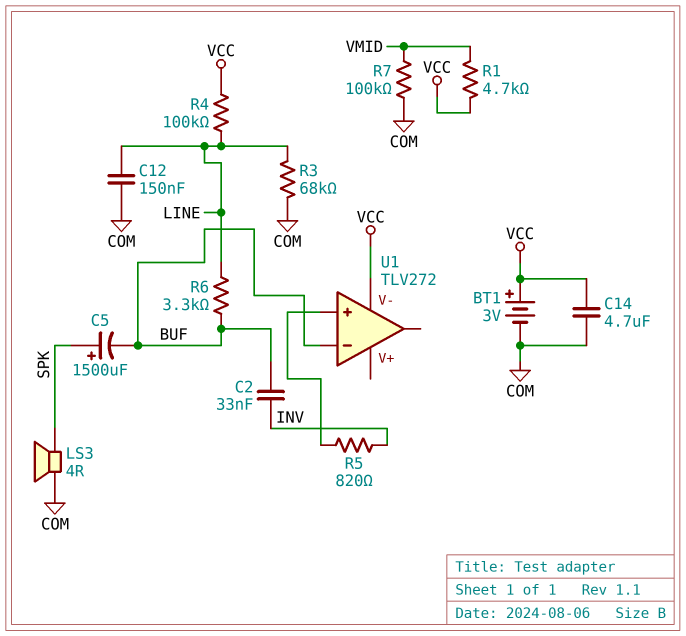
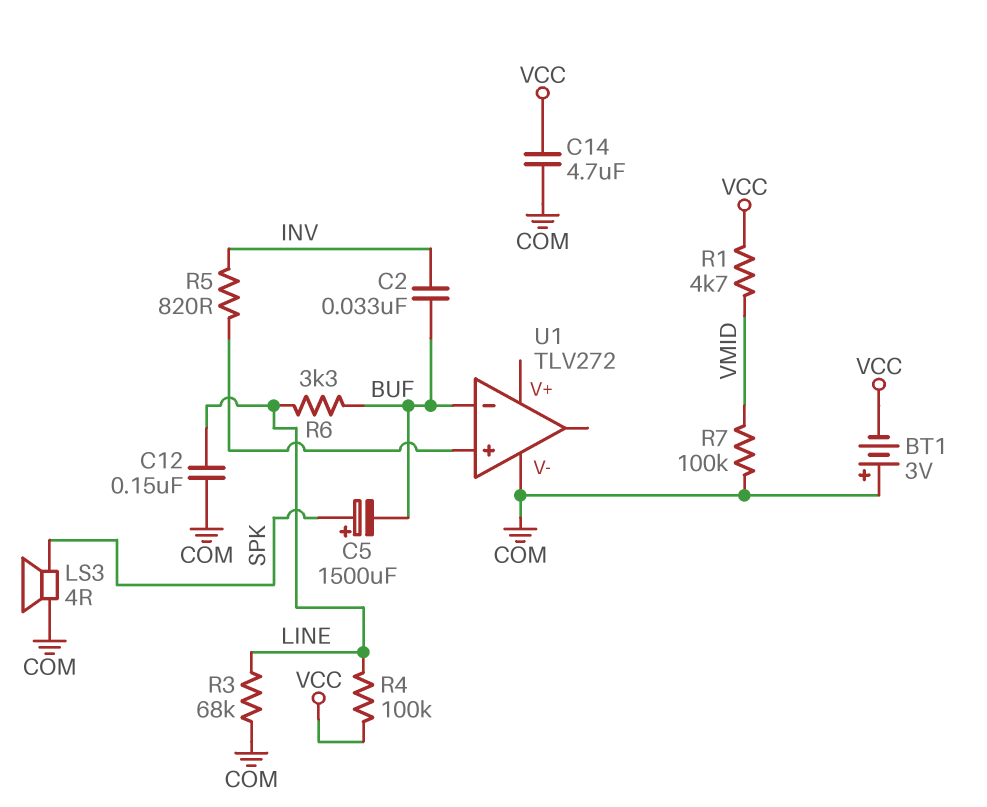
BT1: 3V (plus VCC, minus COM) -> 3V (plus COM, minus VCC)
U1 pin V-: VCC -> COM

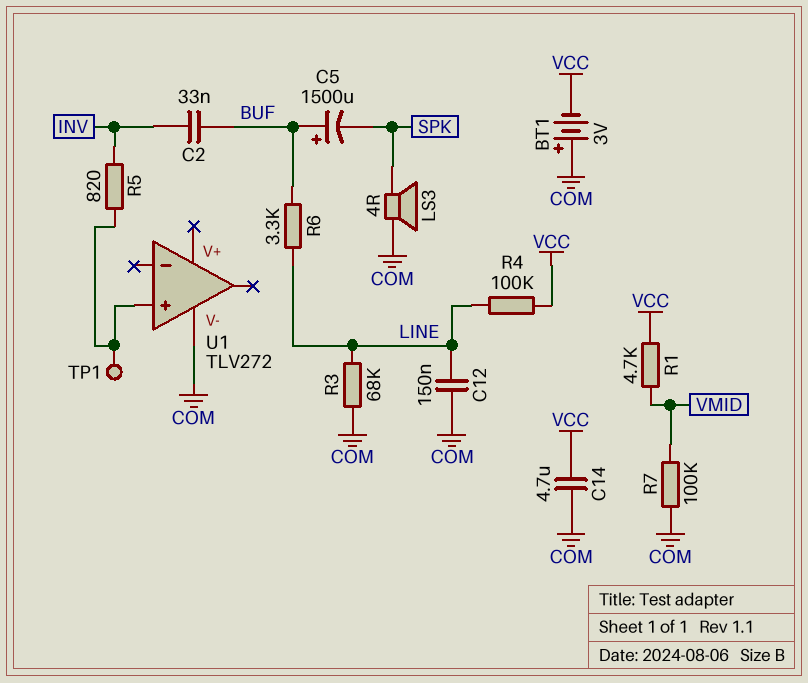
C5: 1500uF (plus SPK, minus BUF) -> 1500uF (plus BUF, minus SPK)
TP1: none -> test point (U1/in+)
U1 pin in-: BUF -> none

